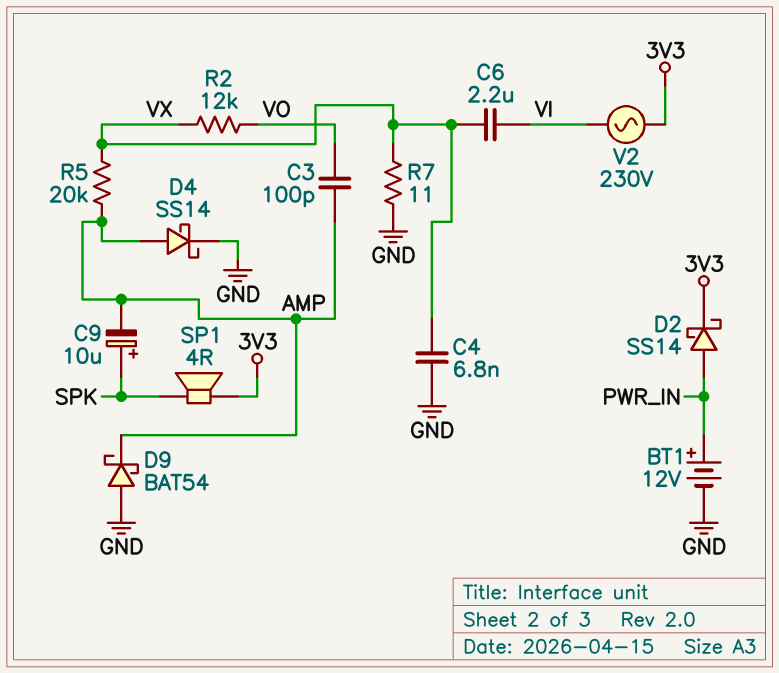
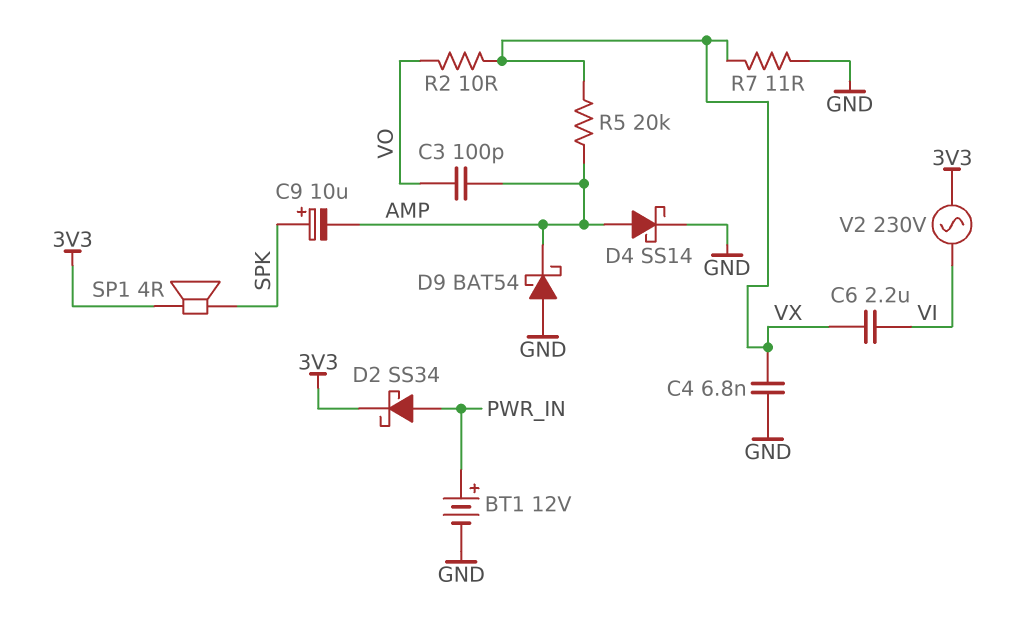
D2: schottky SS14 (A PWR_IN, K 3V3) -> schottky SS34 (A PWR_IN, K 3V3)
R2: 12k (VO, VX) -> 10 (VO, VX)

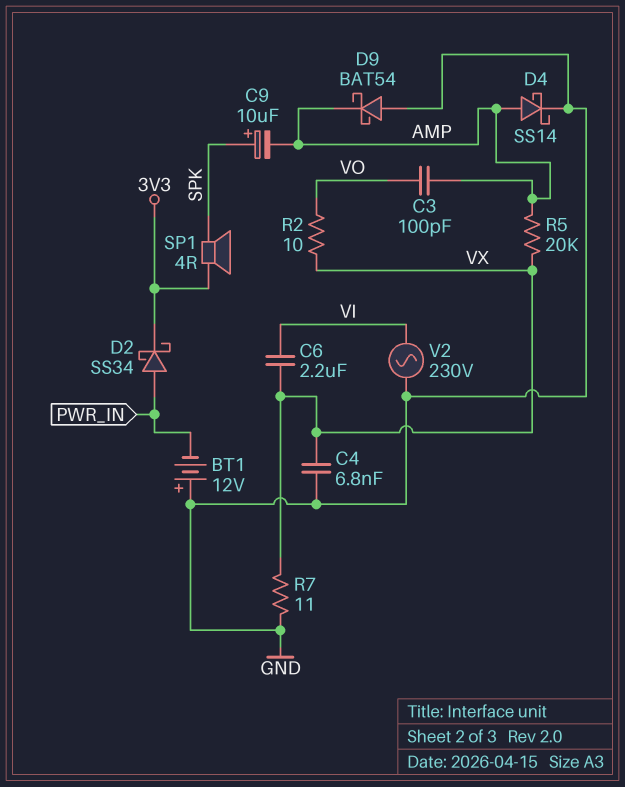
BT1: 12V (plus PWR_IN, minus GND) -> 12V (plus GND, minus PWR_IN)
V2: AC 230V (3V3, VI) -> AC 230V (GND, VI)

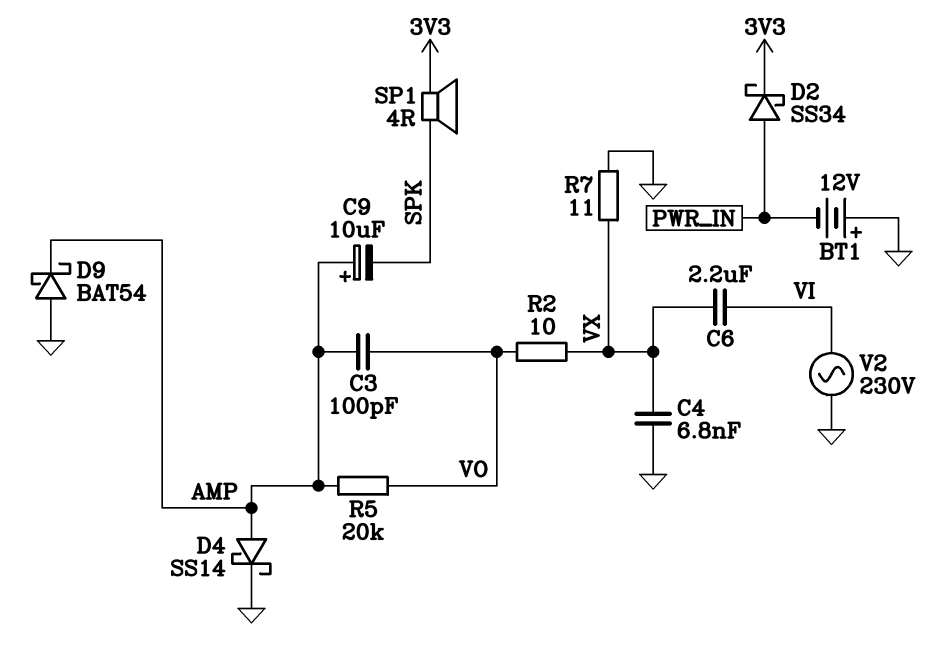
C9: 10uF (plus SPK, minus AMP) -> 10uF (plus AMP, minus SPK)
R5: 20k (AMP, VX) -> 20k (AMP, VO)

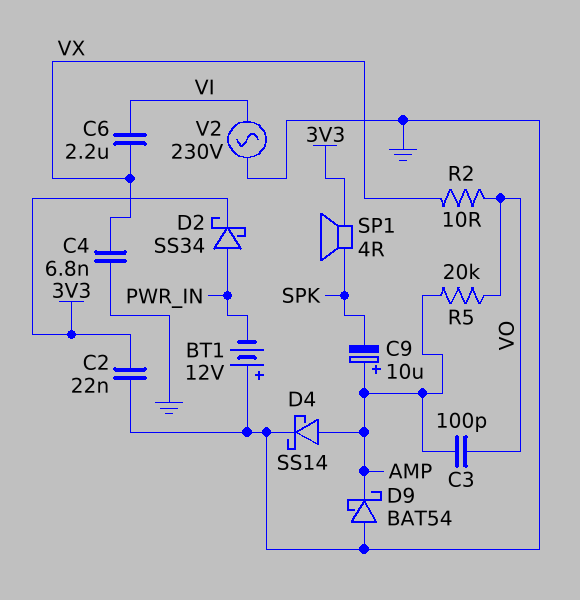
C2: none -> 22nF (3V3, GND)
R7: 11 (GND, VX) -> none

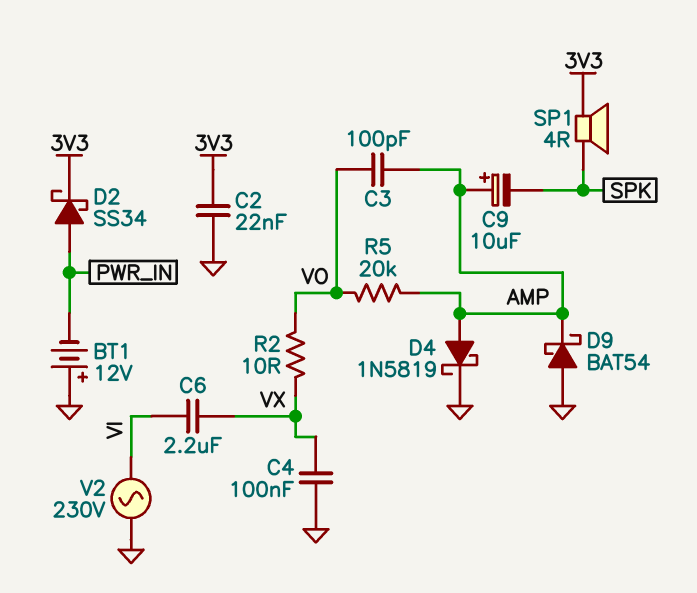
C4: 6.8nF (GND, VX) -> 100nF (GND, VX)
D4: schottky SS14 (A AMP, K GND) -> schottky 1N5819 (A AMP, K GND)

